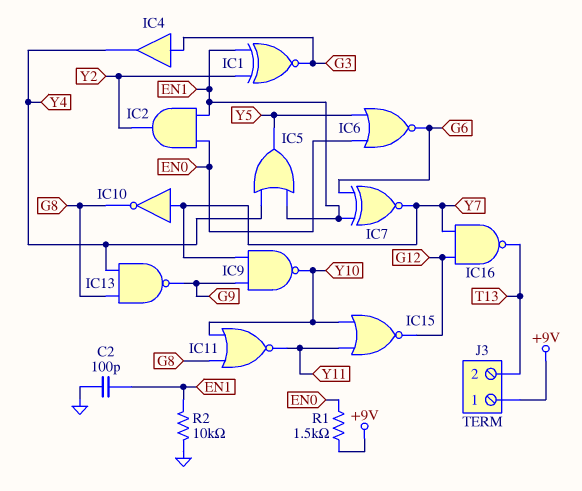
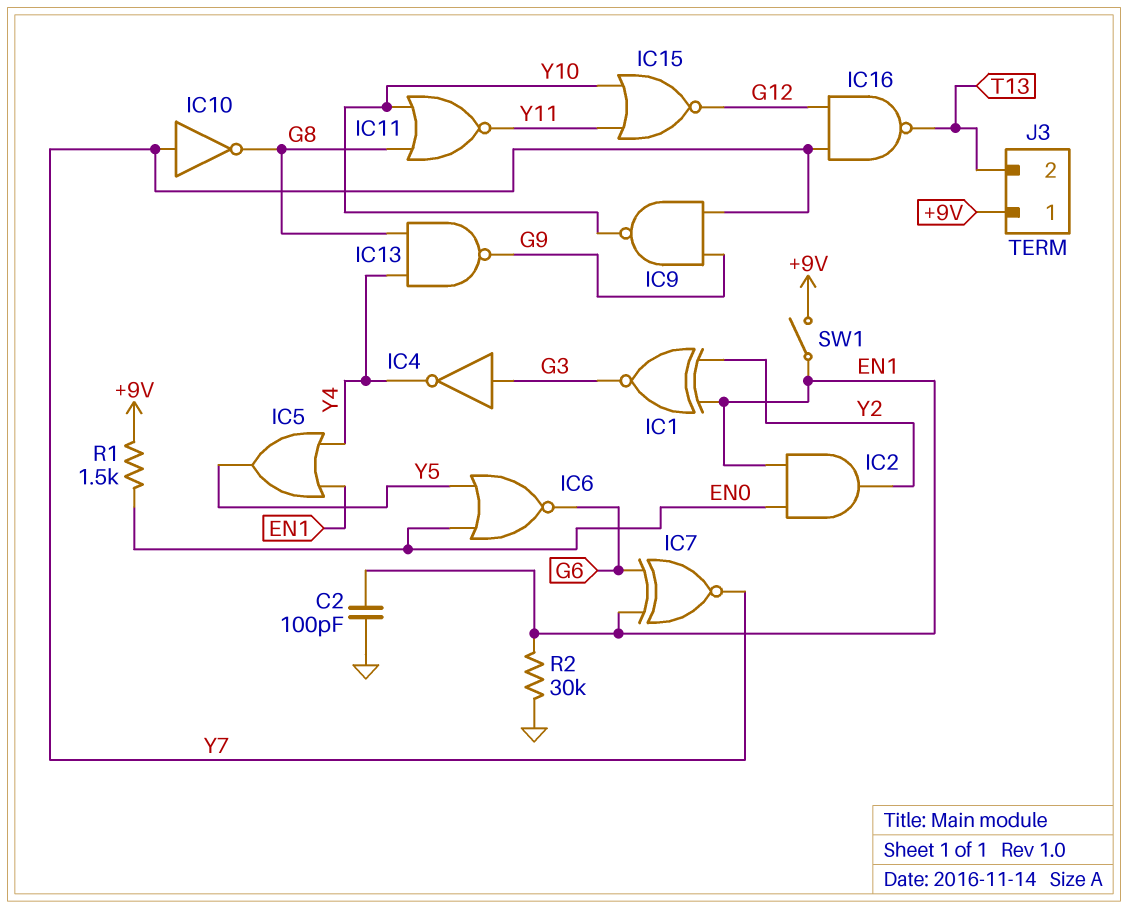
IC4: buffer (in G3, out Y4) -> NOT (in G3, out Y4)
R2: 10k (EN1, GND) -> 30k (EN1, GND)
SW1: none -> switch (+9V, EN1)

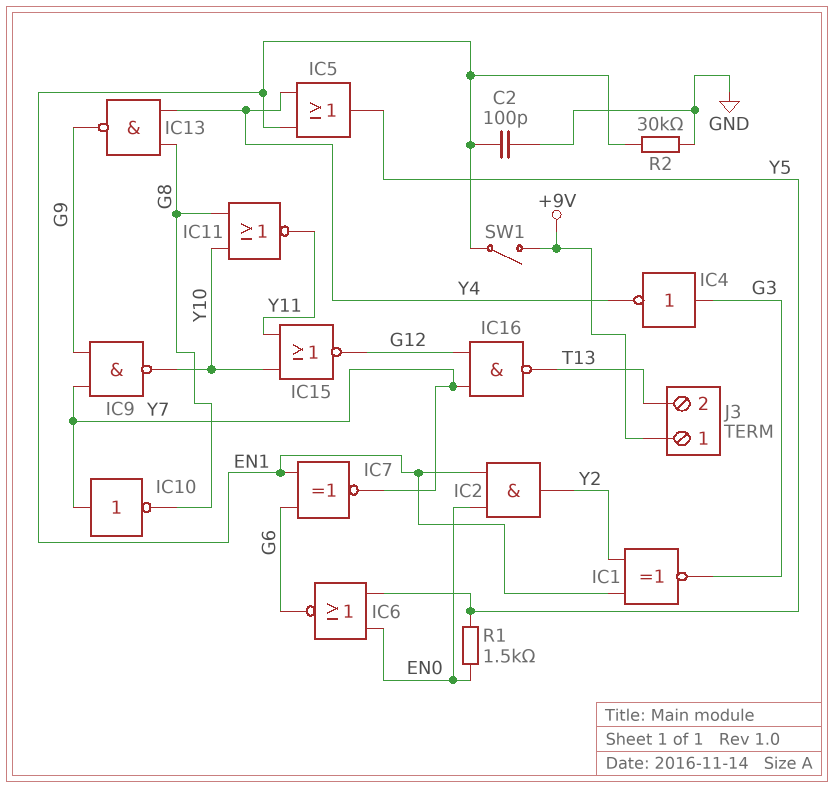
R1: 1.5k (+9V, EN0) -> 1.5k (EN0, Y5)

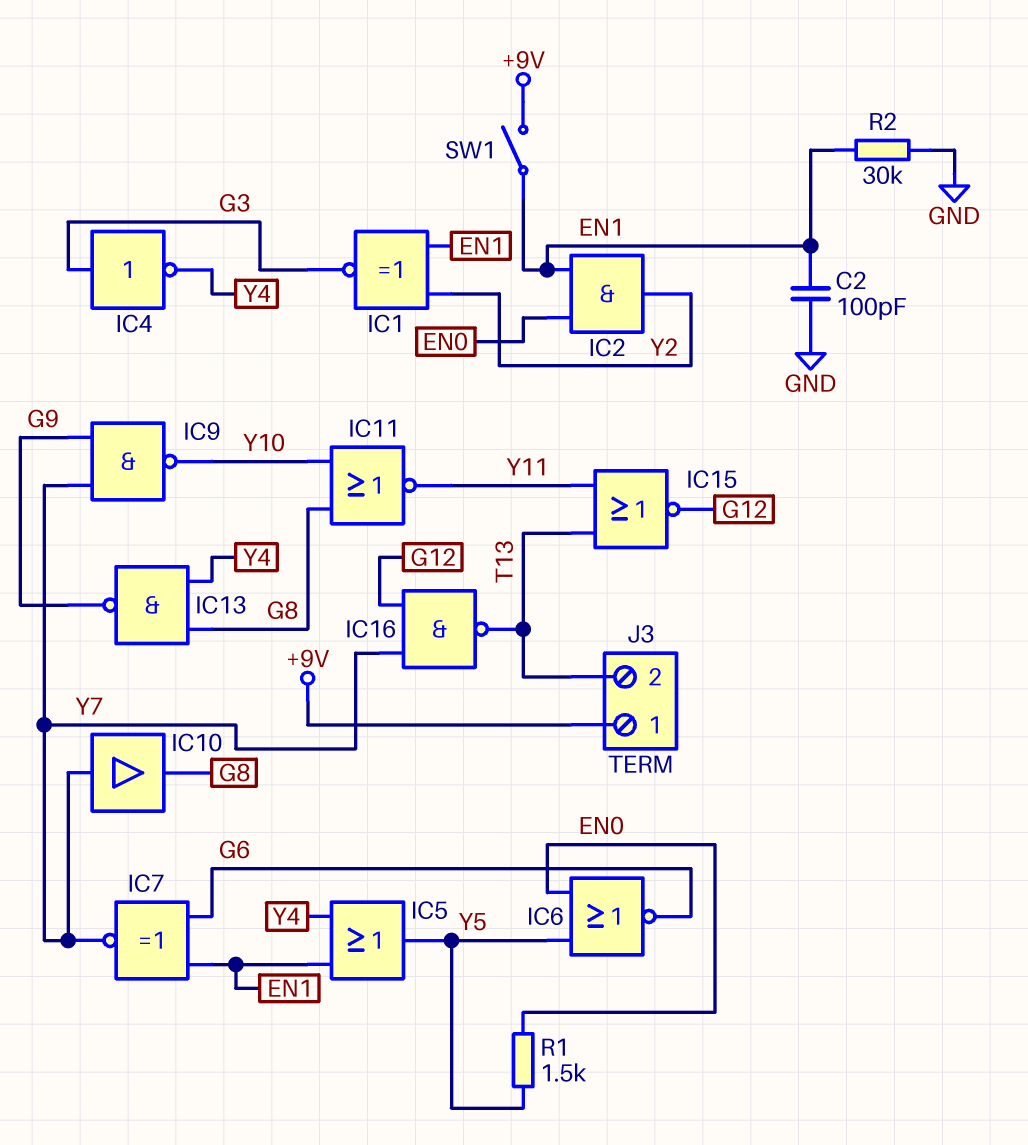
IC10: NOT (in Y7, out G8) -> buffer (in Y7, out G8)
IC15: NOR (in Y10, in Y11, out G12) -> NOR (in T13, in Y11, out G12)

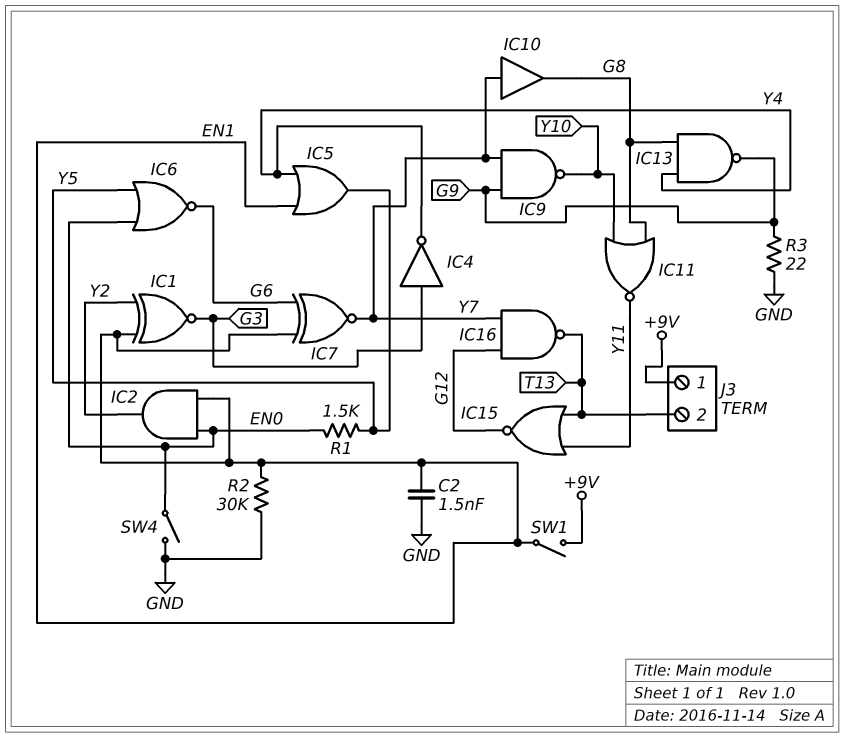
C2: 100pF (EN1, GND) -> 1.5nF (EN1, GND)
R3: none -> 22 (G9, GND)
SW4: none -> switch (EN0, GND)

